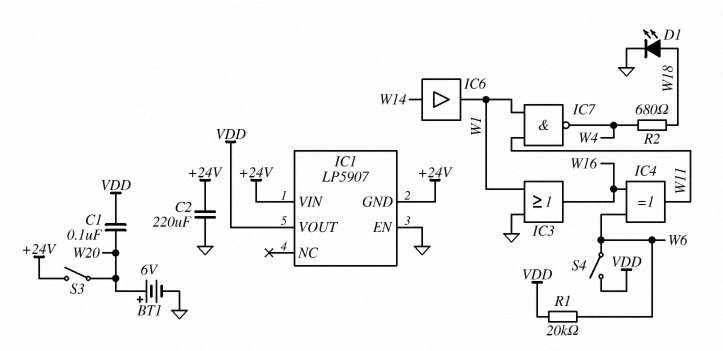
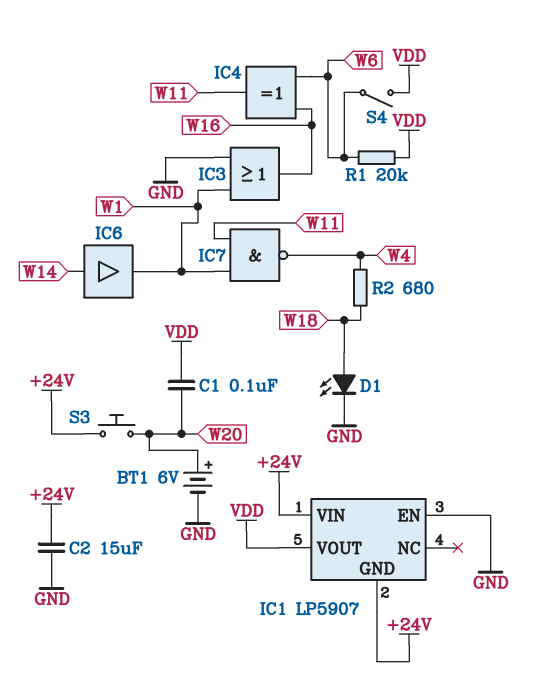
C2: 220uF (+24V, GND) -> 15uF (+24V, GND)
S3: switch (+24V, W20) -> button (+24V, W20)

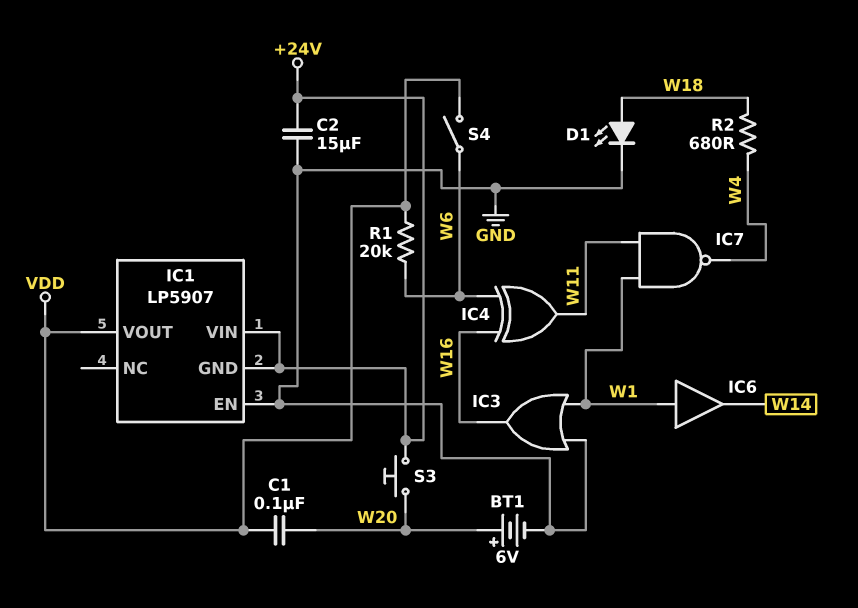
IC6: buffer (in W14, out W1) -> buffer (in W1, out W14)

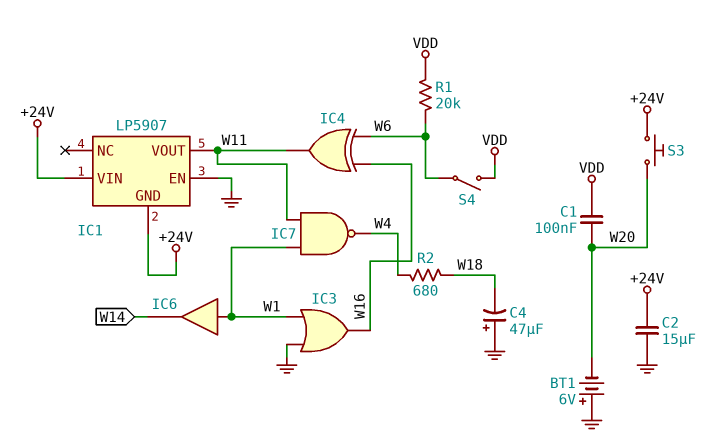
BT1: 6V (plus W20, minus GND) -> 6V (plus GND, minus W20)
C4: none -> 47uF (plus GND, minus W18)
D1: LED (A W18, K GND) -> none
IC1 pin VOUT: VDD -> W11

